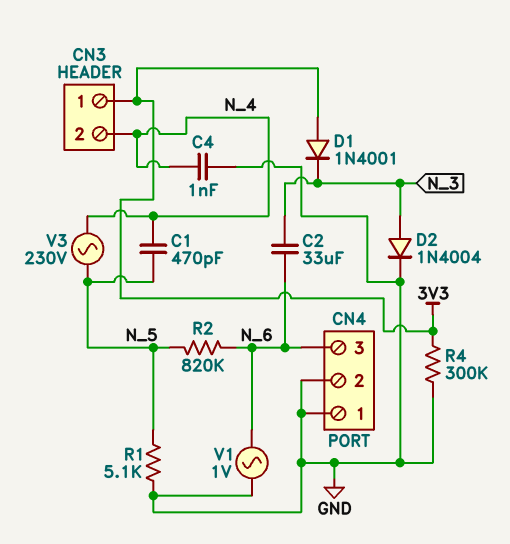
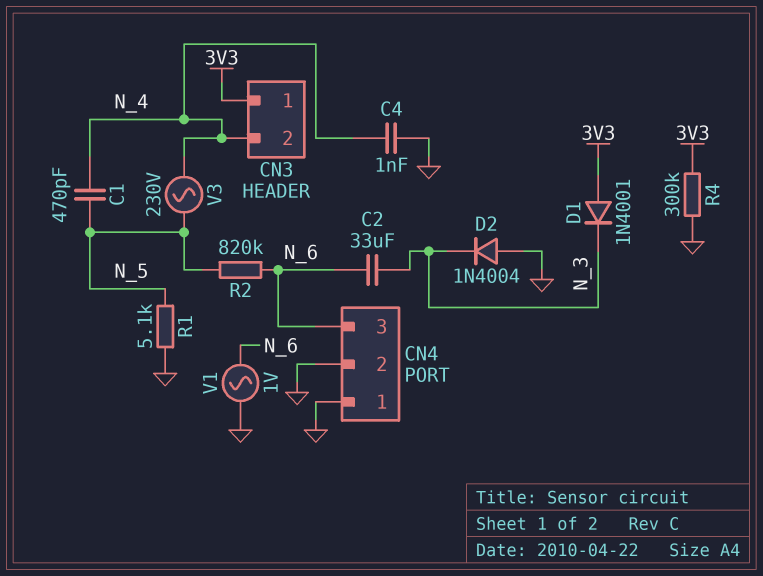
D2: diode 1N4004 (A N_3, K GND) -> diode 1N4004 (A GND, K N_3)

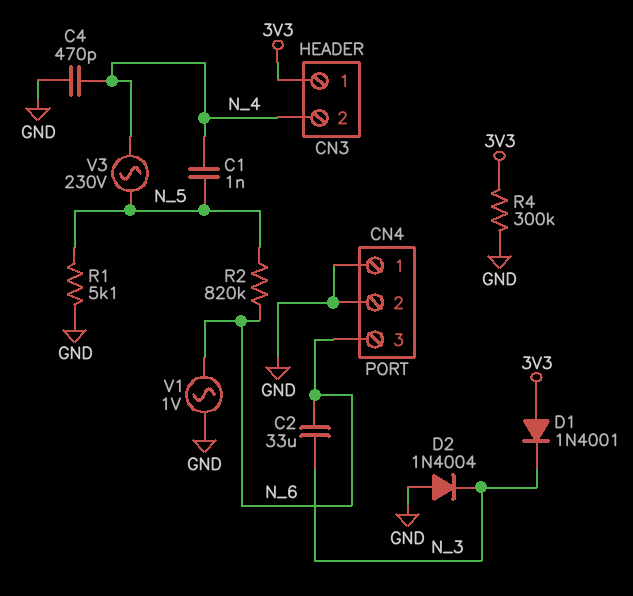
C1: 470pF (N_4, N_5) -> 1nF (N_4, N_5)
C4: 1nF (GND, N_4) -> 470pF (GND, N_4)

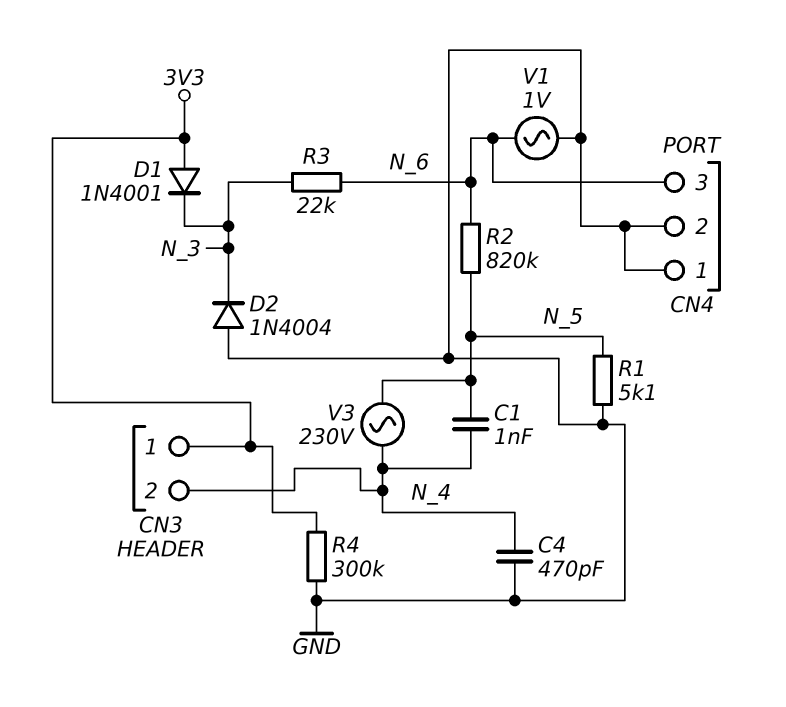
C2: 33uF (N_3, N_6) -> none
R3: none -> 22k (N_3, N_6)

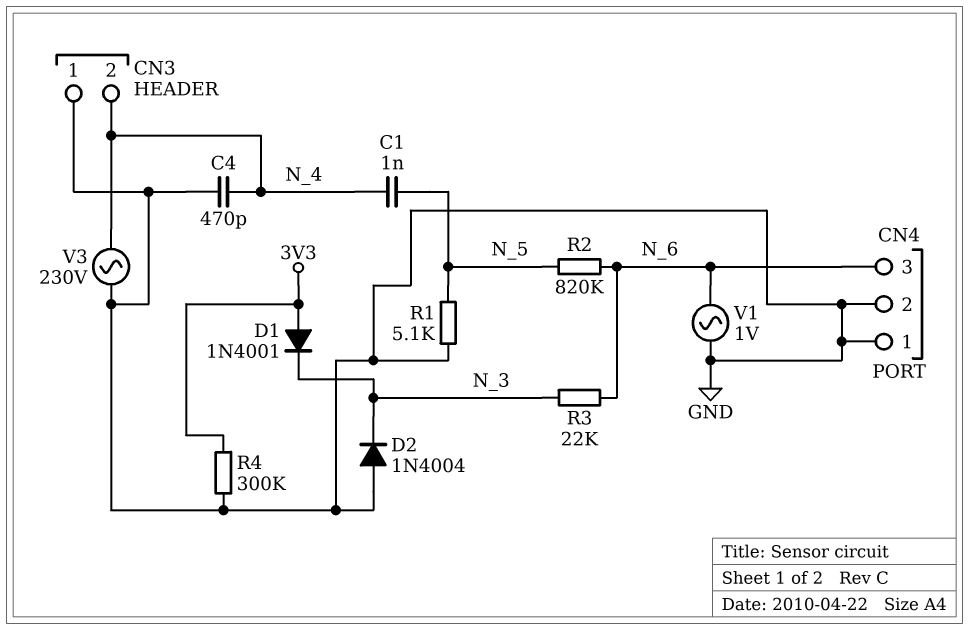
CN3 pin 1: 3V3 -> GND
V3: AC 230V (N_4, N_5) -> AC 230V (GND, N_4)

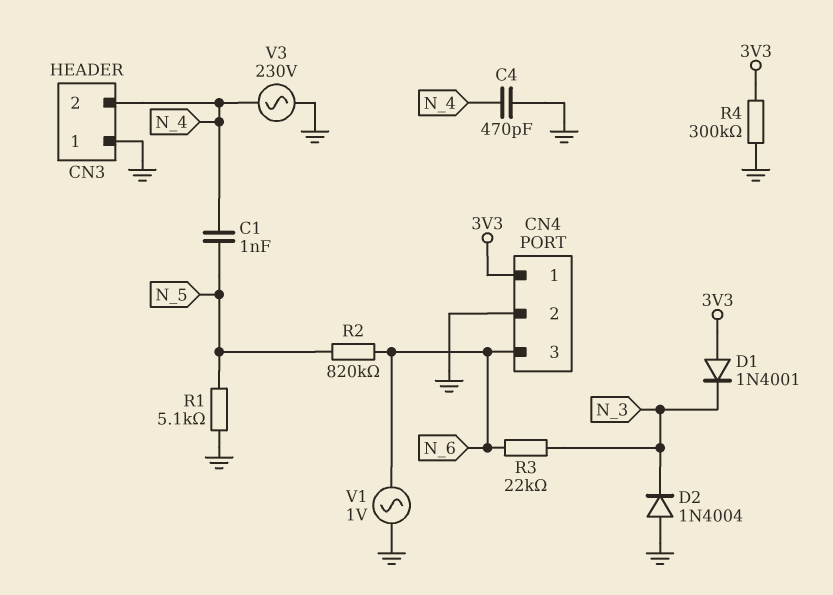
CN4 pin 1: GND -> 3V3

